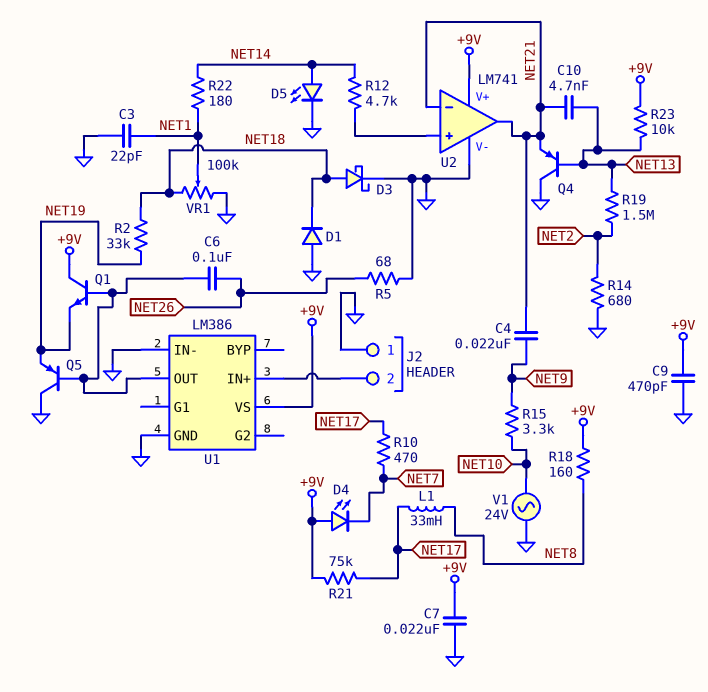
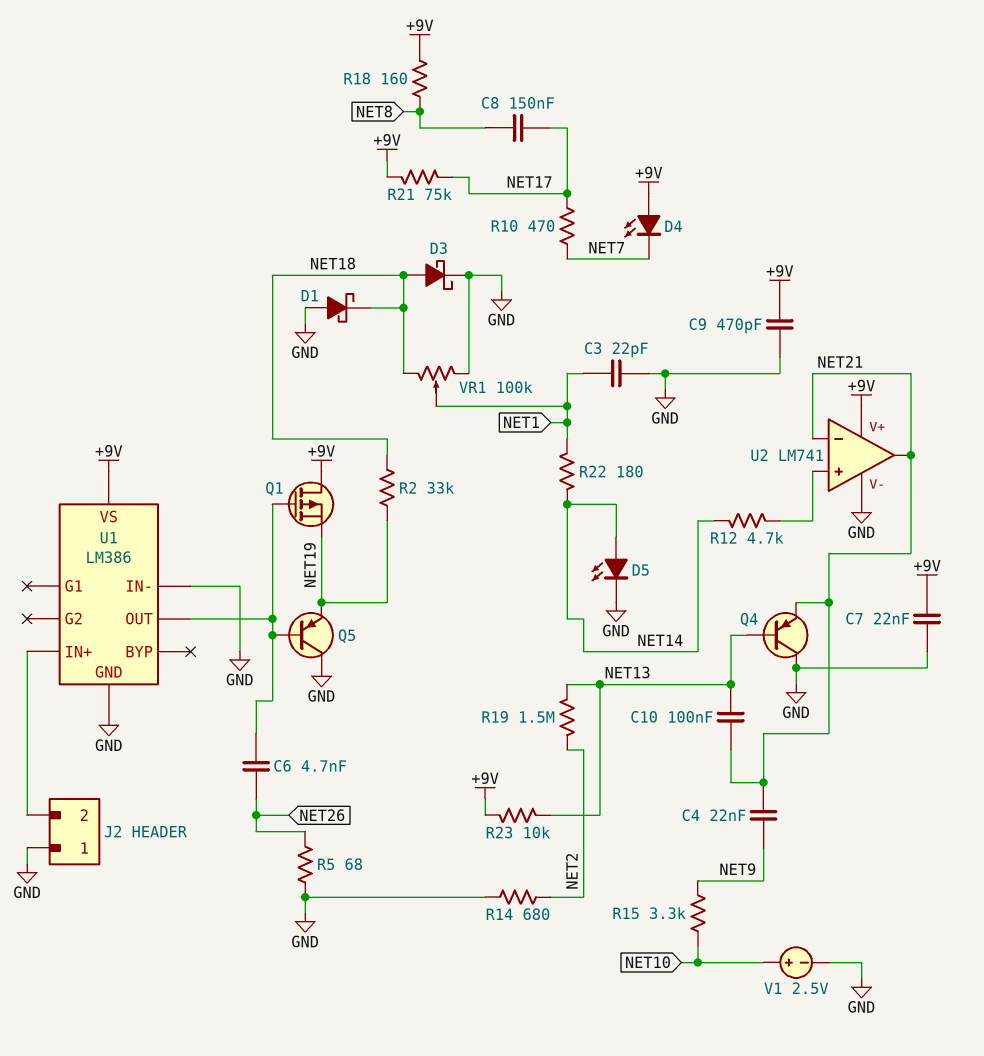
C6: 100nF (NET26, U1/OUT) -> 4.7nF (NET26, U1/OUT)
C8: none -> 150nF (NET8, NET17)
C10: 4.7nF (NET13, NET21) -> 100nF (NET13, NET21)
D1: diode (A GND, K NET18) -> schottky (A GND, K NET18)
L1: 33mH (NET8, NET17) -> none
Q1: NPN (B U1/OUT, C +9V, E NET19) -> PMOS (G U1/OUT, D +9V, S NET19)
V1: AC 24V (GND, NET10) -> 2.5V (plus NET10, minus GND)

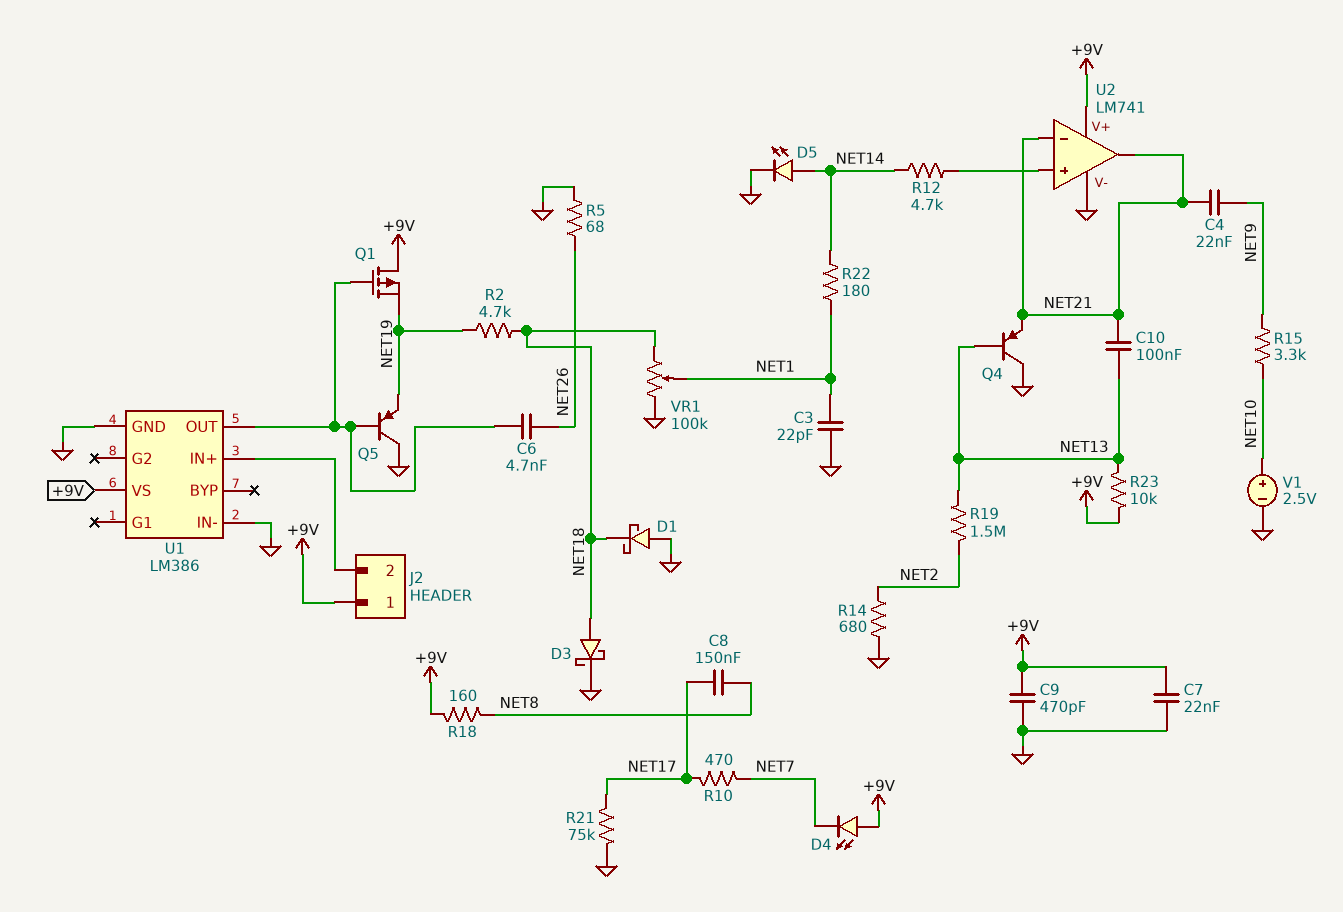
J2 pin 1: GND -> +9V
R2: 33k (NET18, NET19) -> 4.7k (NET18, NET19)
R21: 75k (+9V, NET17) -> 75k (GND, NET17)

